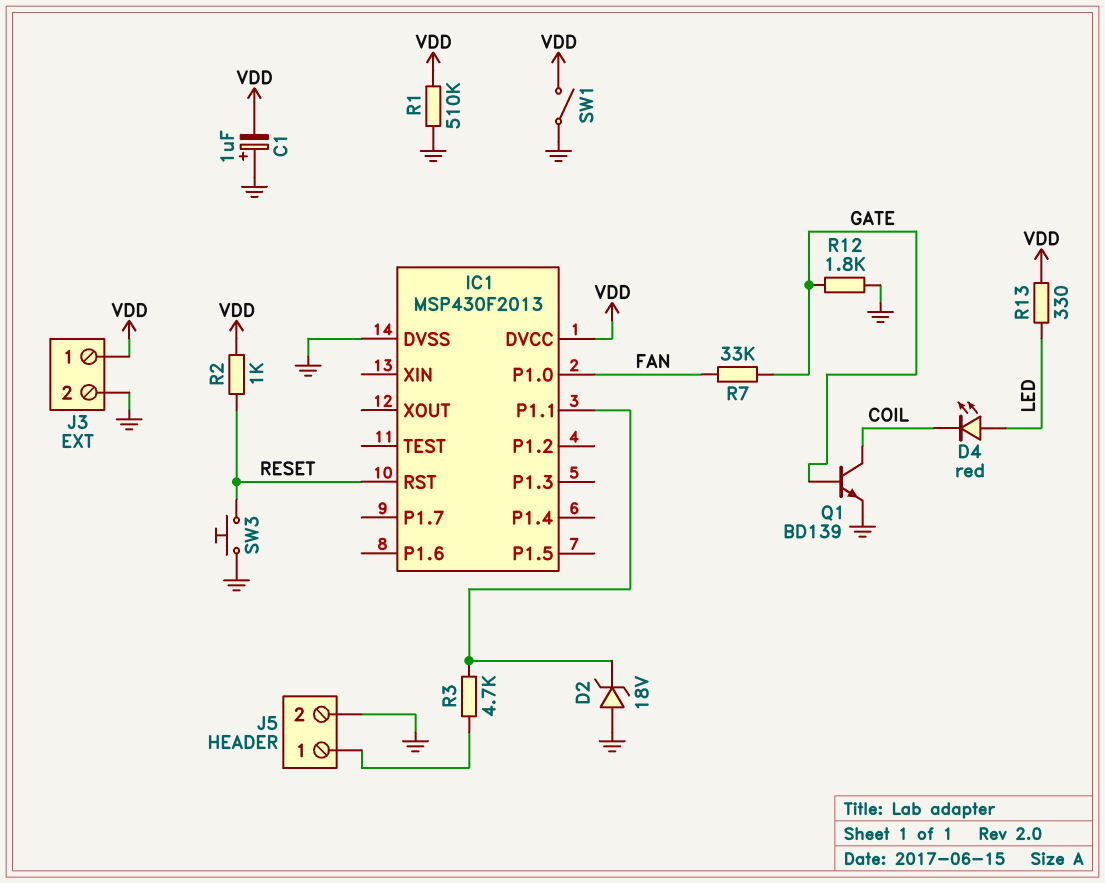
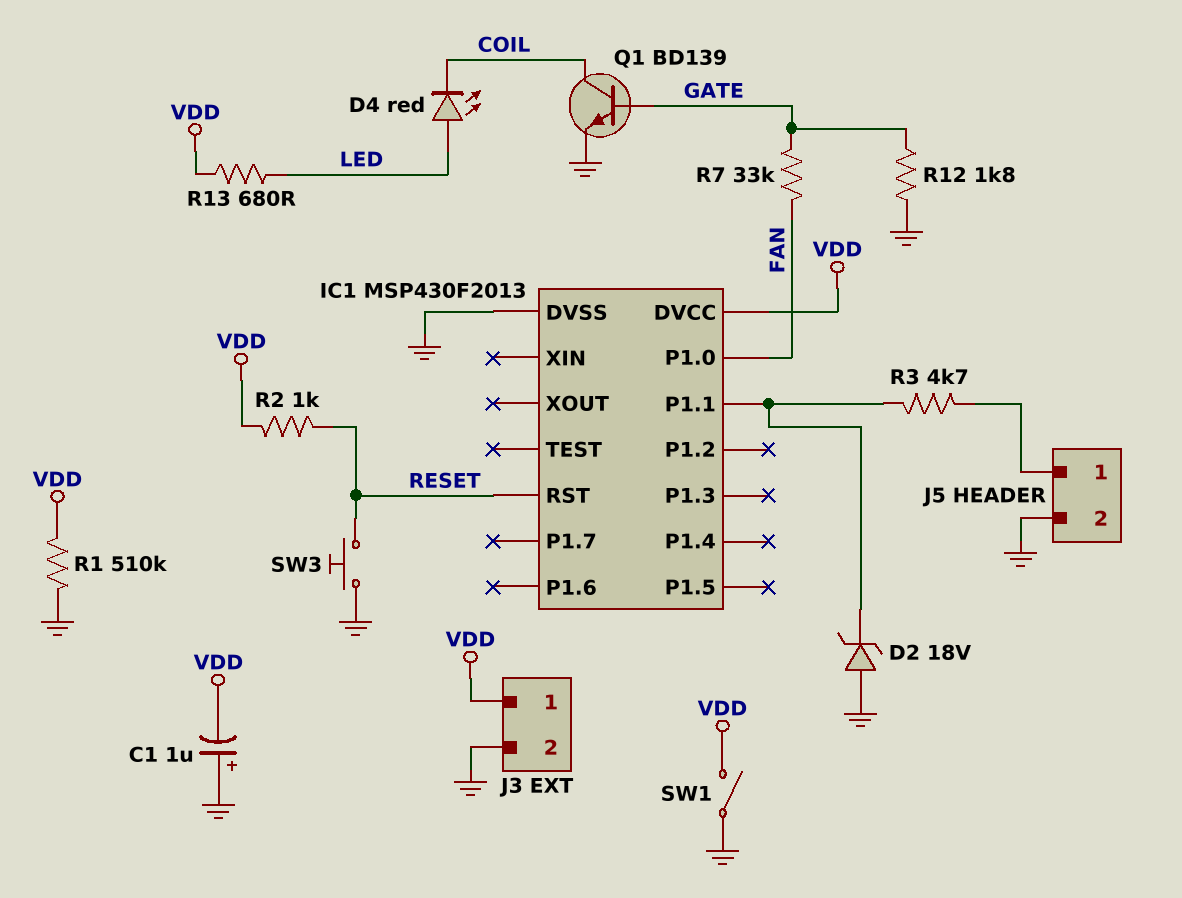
R13: 330 (LED, VDD) -> 680 (LED, VDD)

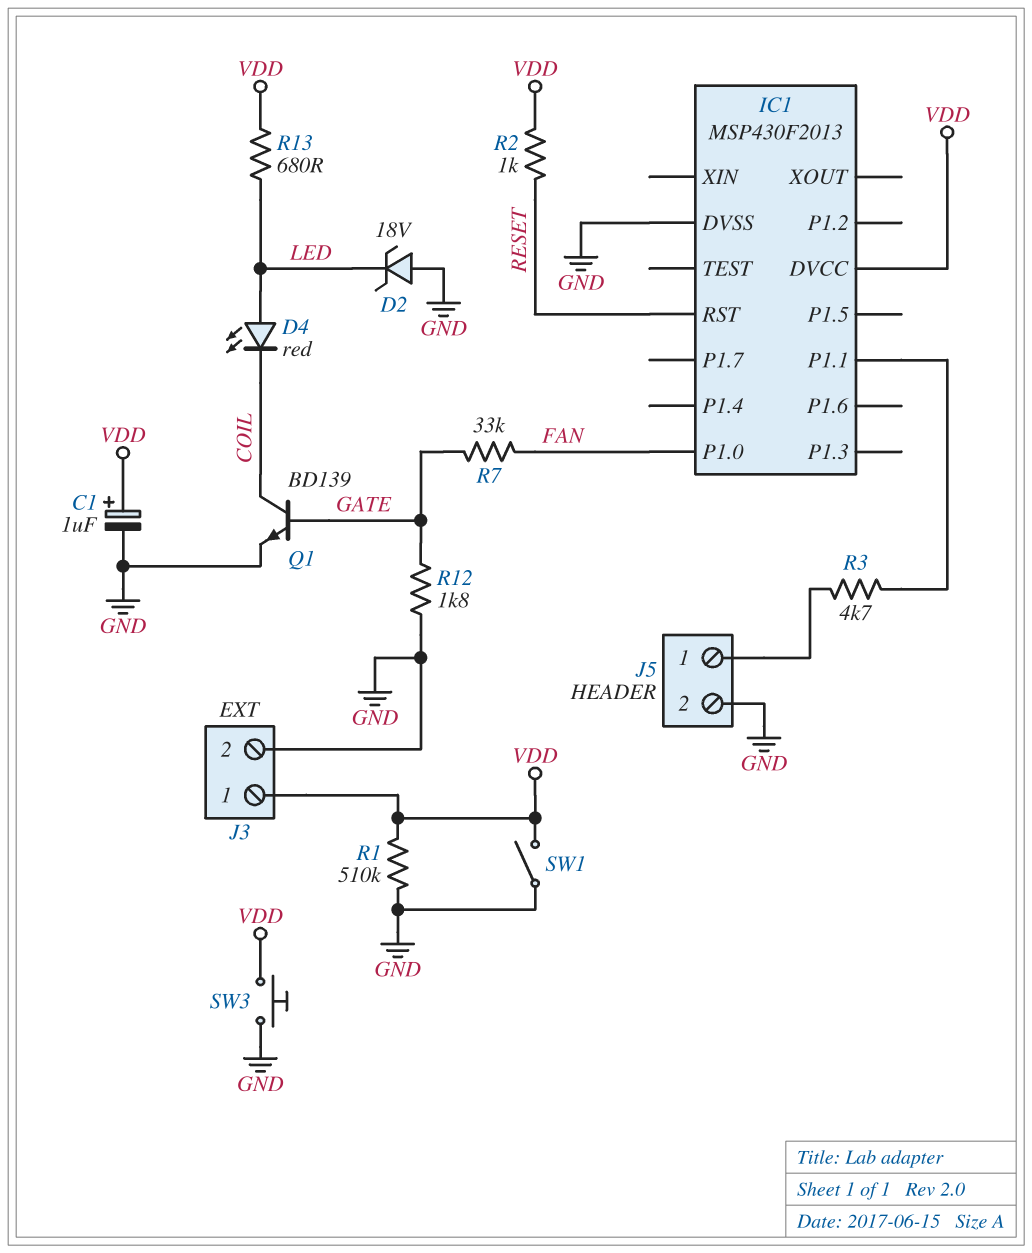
C1: 1uF (plus GND, minus VDD) -> 1uF (plus VDD, minus GND)
D2: zener 18V (A GND, K IC1/P1.1) -> zener 18V (A GND, K LED)
SW3: button (GND, RESET) -> button (GND, VDD)

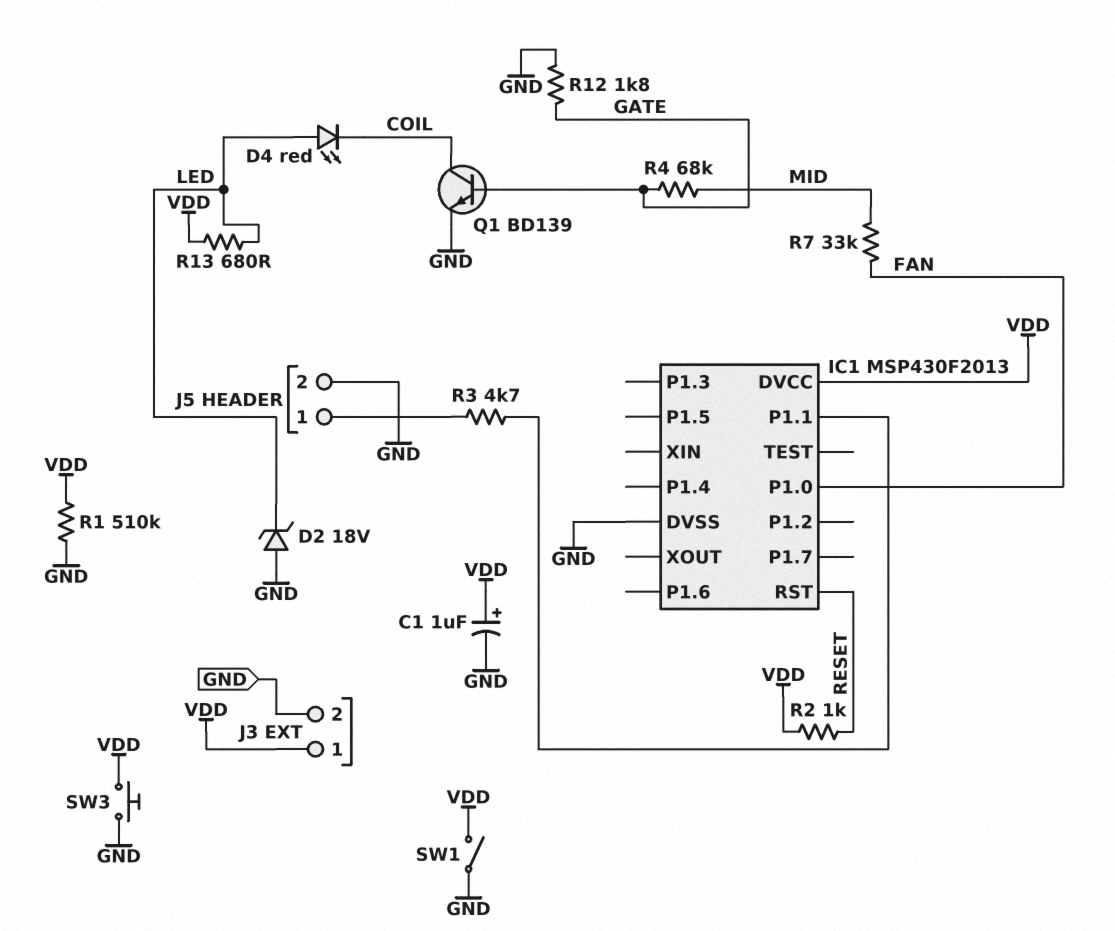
R4: none -> 68k (GATE, MID)
R7: 33k (FAN, GATE) -> 33k (FAN, MID)

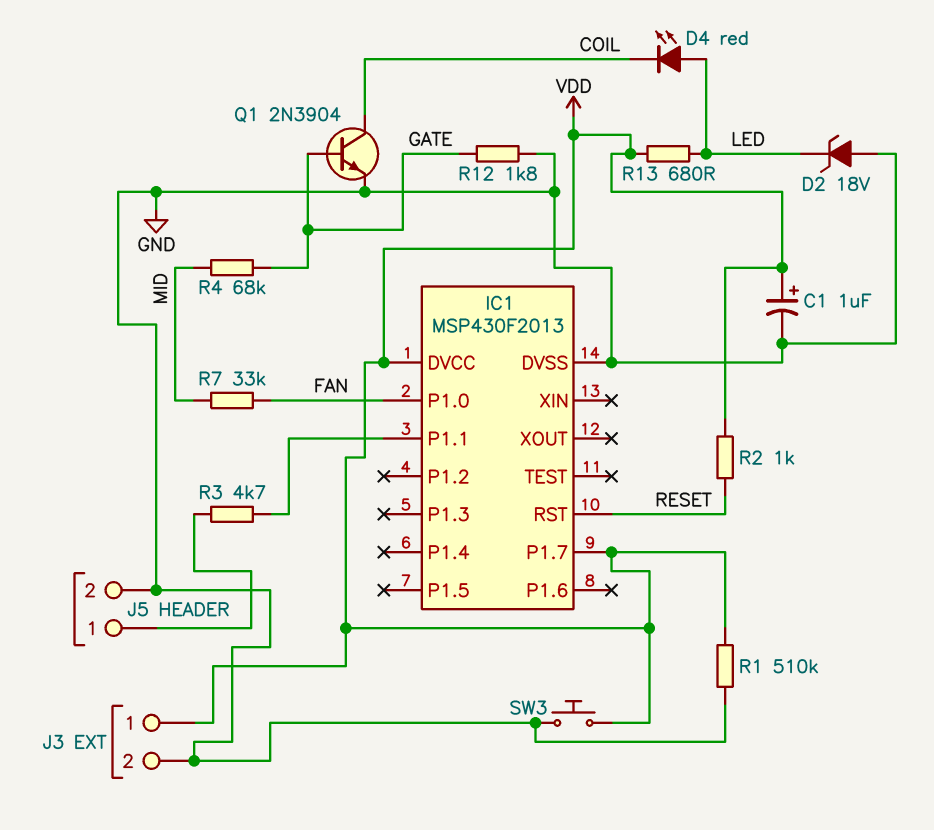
IC1 pin P1.7: none -> VDD
Q1: NPN BD139 (B GATE, C COIL, E GND) -> NPN 2N3904 (B GATE, C COIL, E GND)
SW1: switch (GND, VDD) -> none

